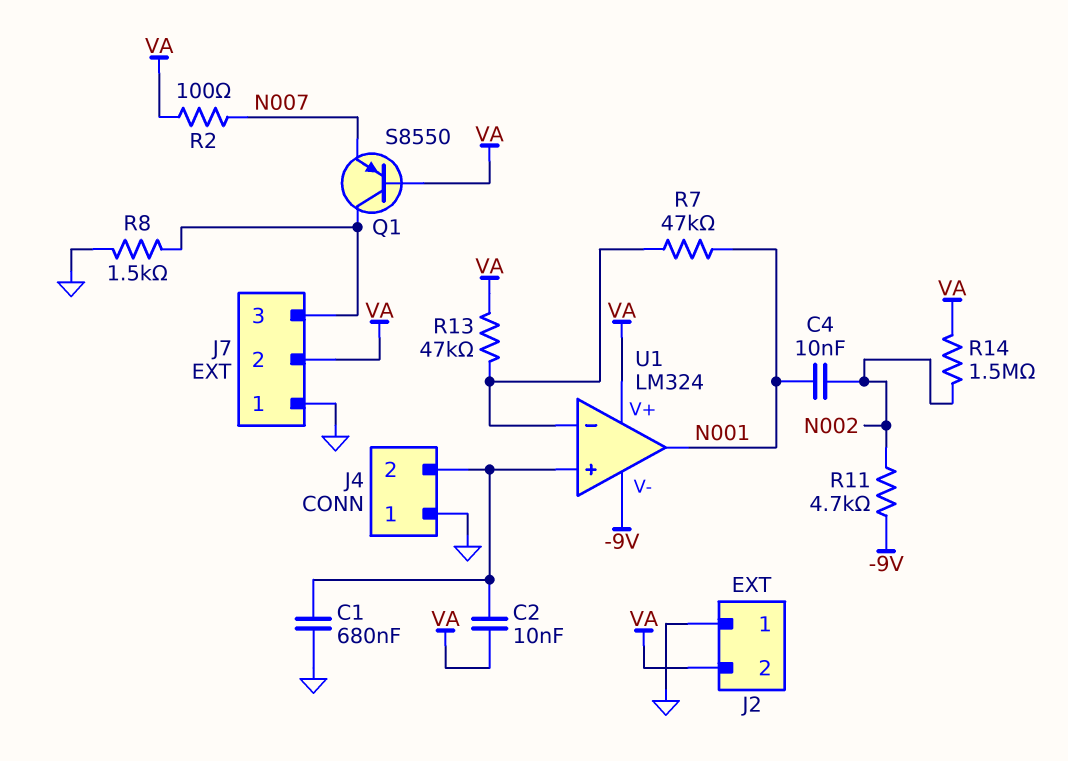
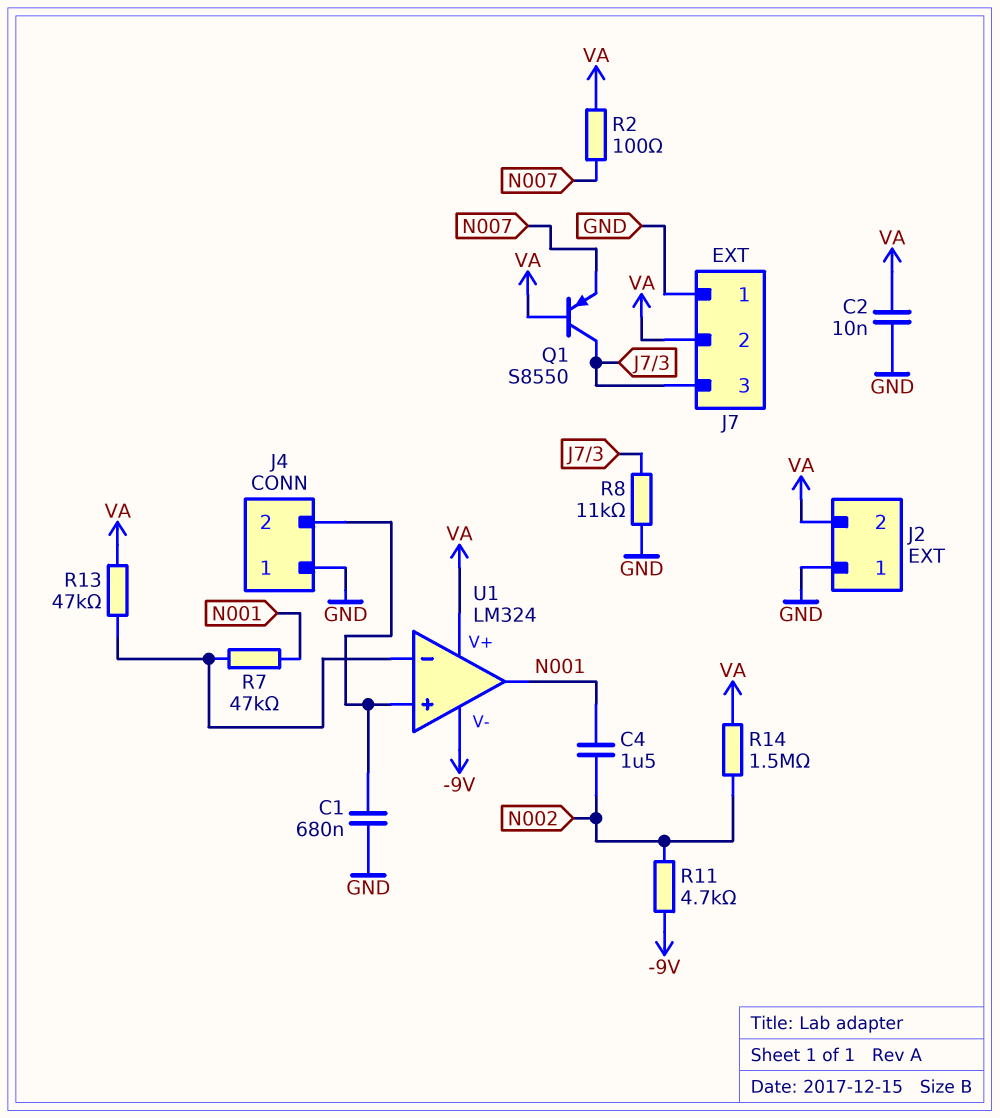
C2: 10nF (J4/2, VA) -> 10nF (GND, VA)
C4: 10nF (N001, N002) -> 1.5uF (N001, N002)
R8: 1.5k (GND, J7/3) -> 11k (GND, J7/3)

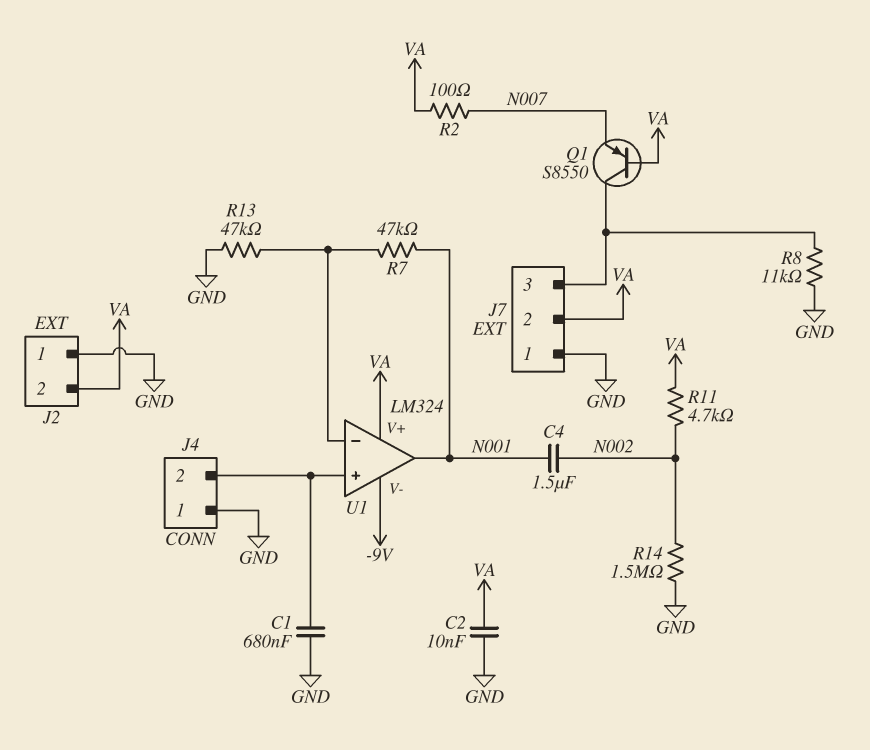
R11: 4.7k (-9V, N002) -> 4.7k (N002, VA)
R13: 47k (U1/in-, VA) -> 47k (GND, U1/in-)
R14: 1.5M (N002, VA) -> 1.5M (GND, N002)

